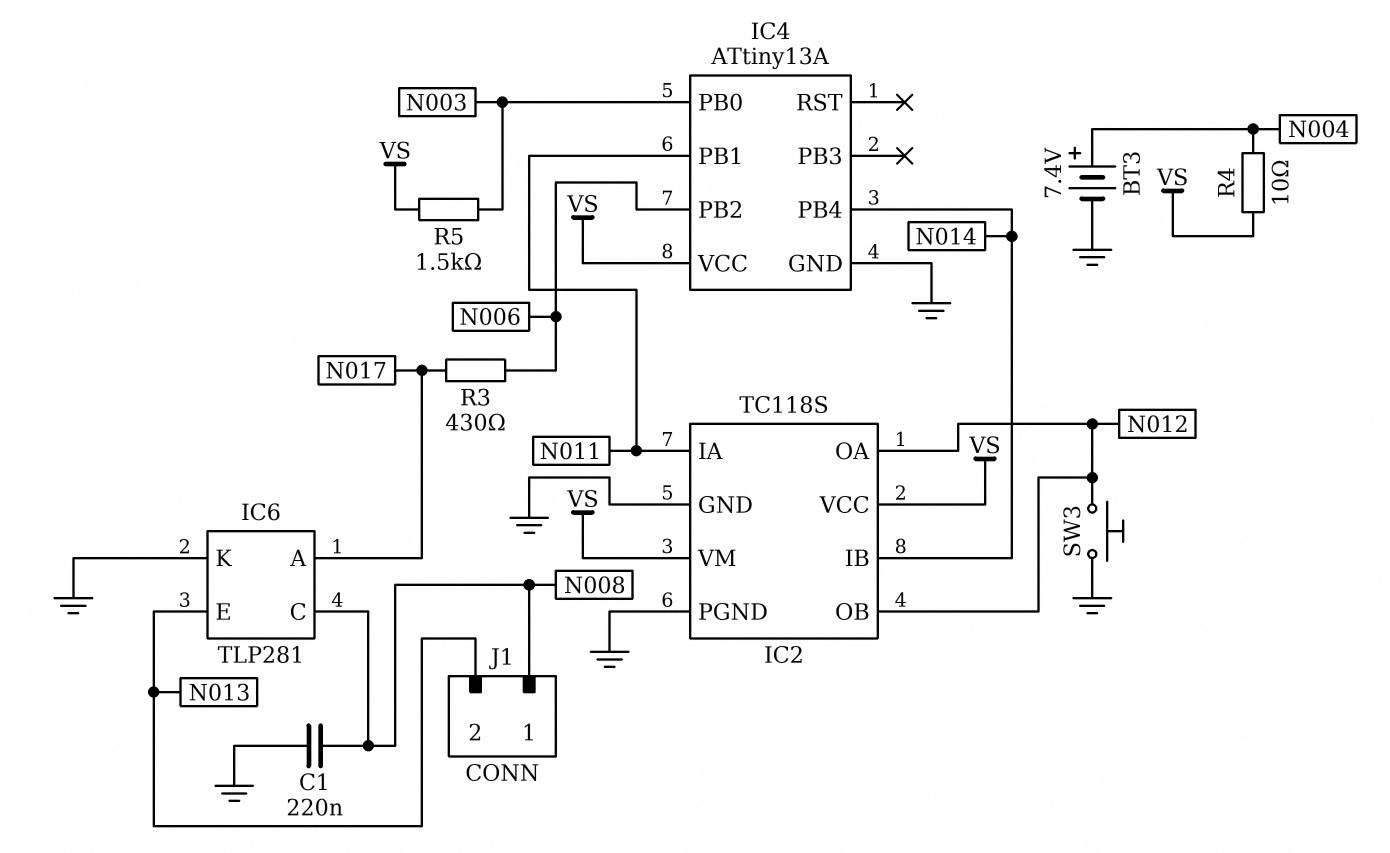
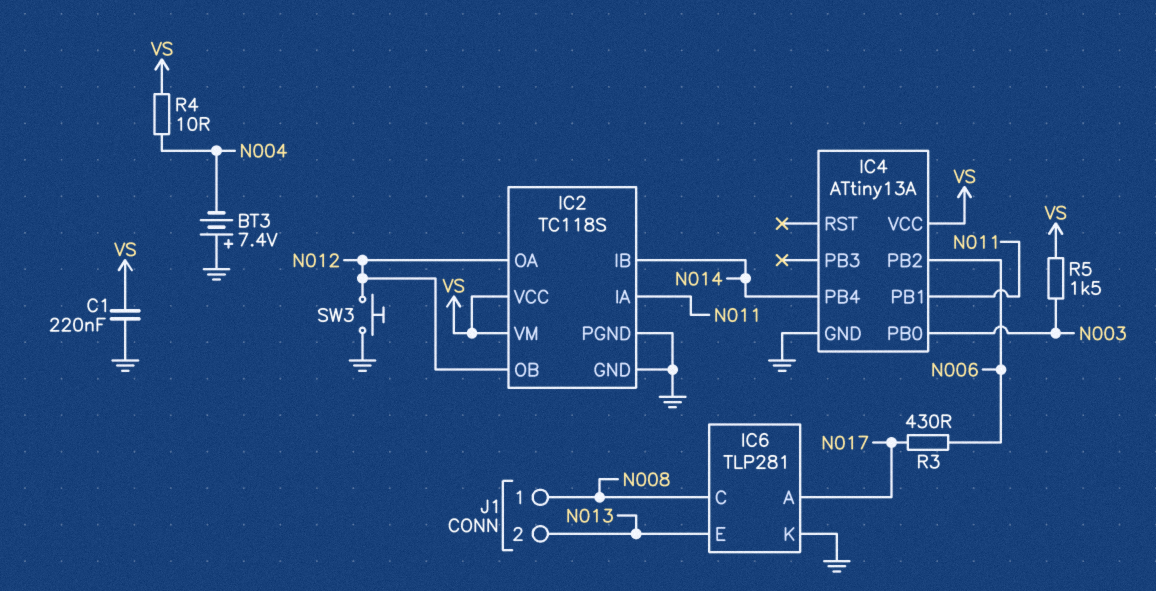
BT3: 7.4V (plus N004, minus GND) -> 7.4V (plus GND, minus N004)
C1: 220nF (GND, N008) -> 220nF (GND, VS)

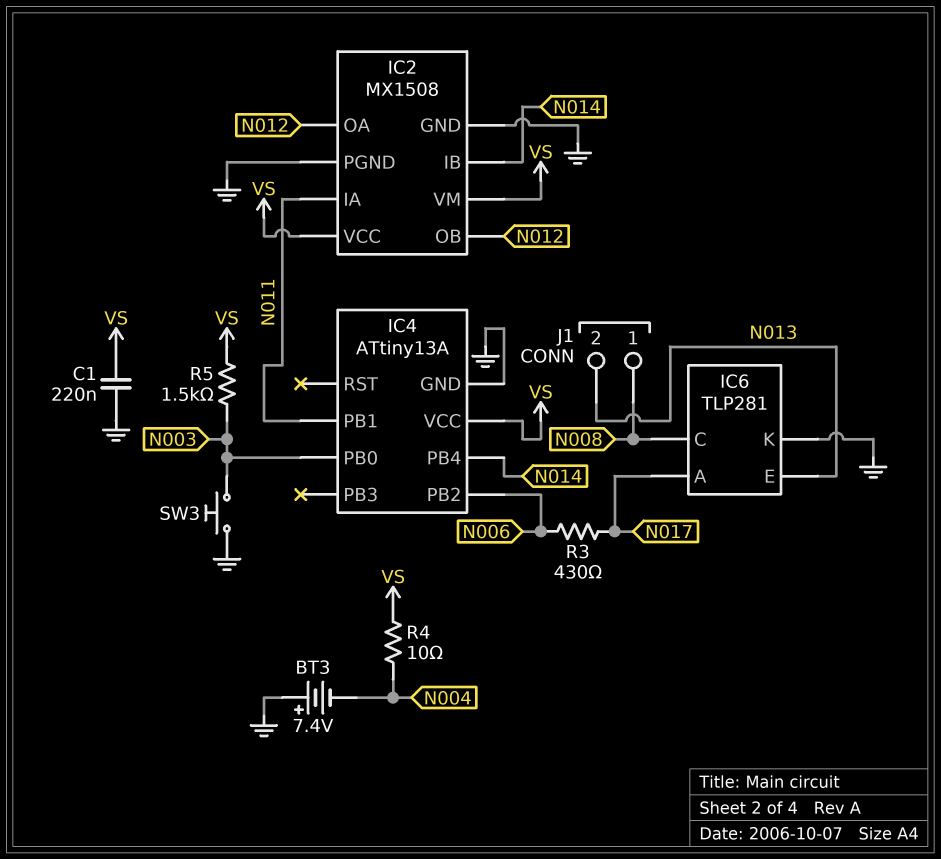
IC2: TC118S -> MX1508
SW3: button (GND, N012) -> button (GND, N003)

